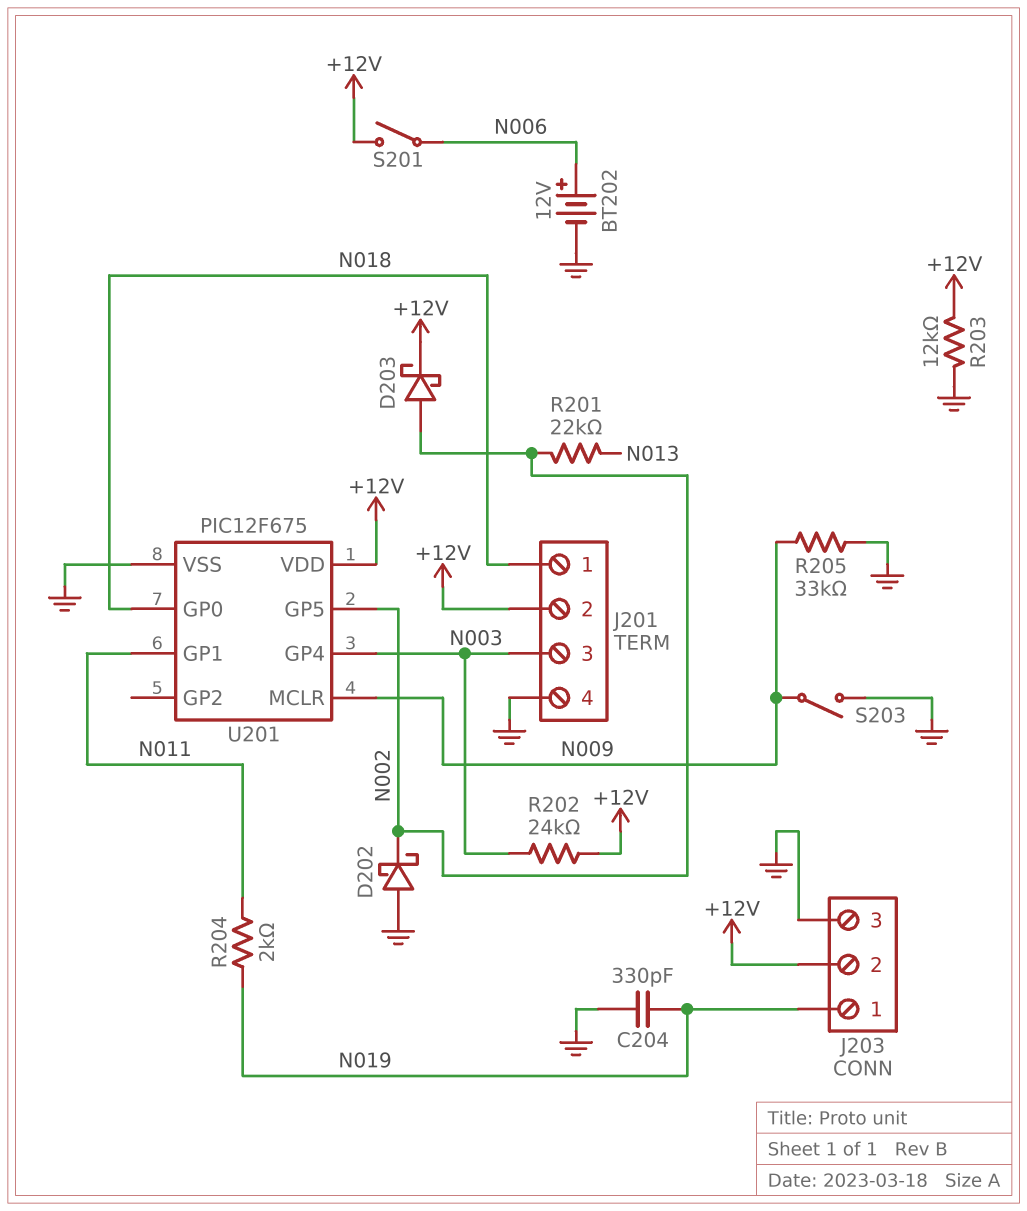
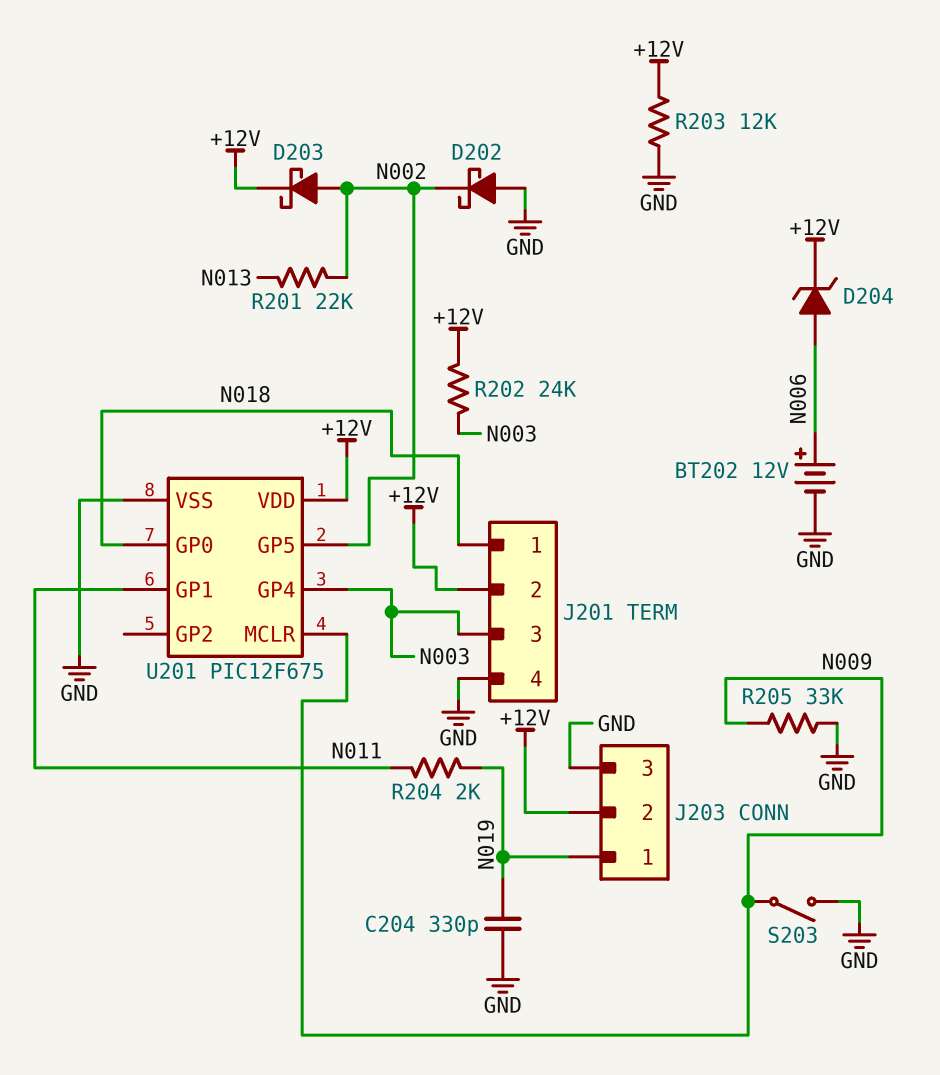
D204: none -> zener (A N006, K +12V)
S201: switch (+12V, N006) -> none

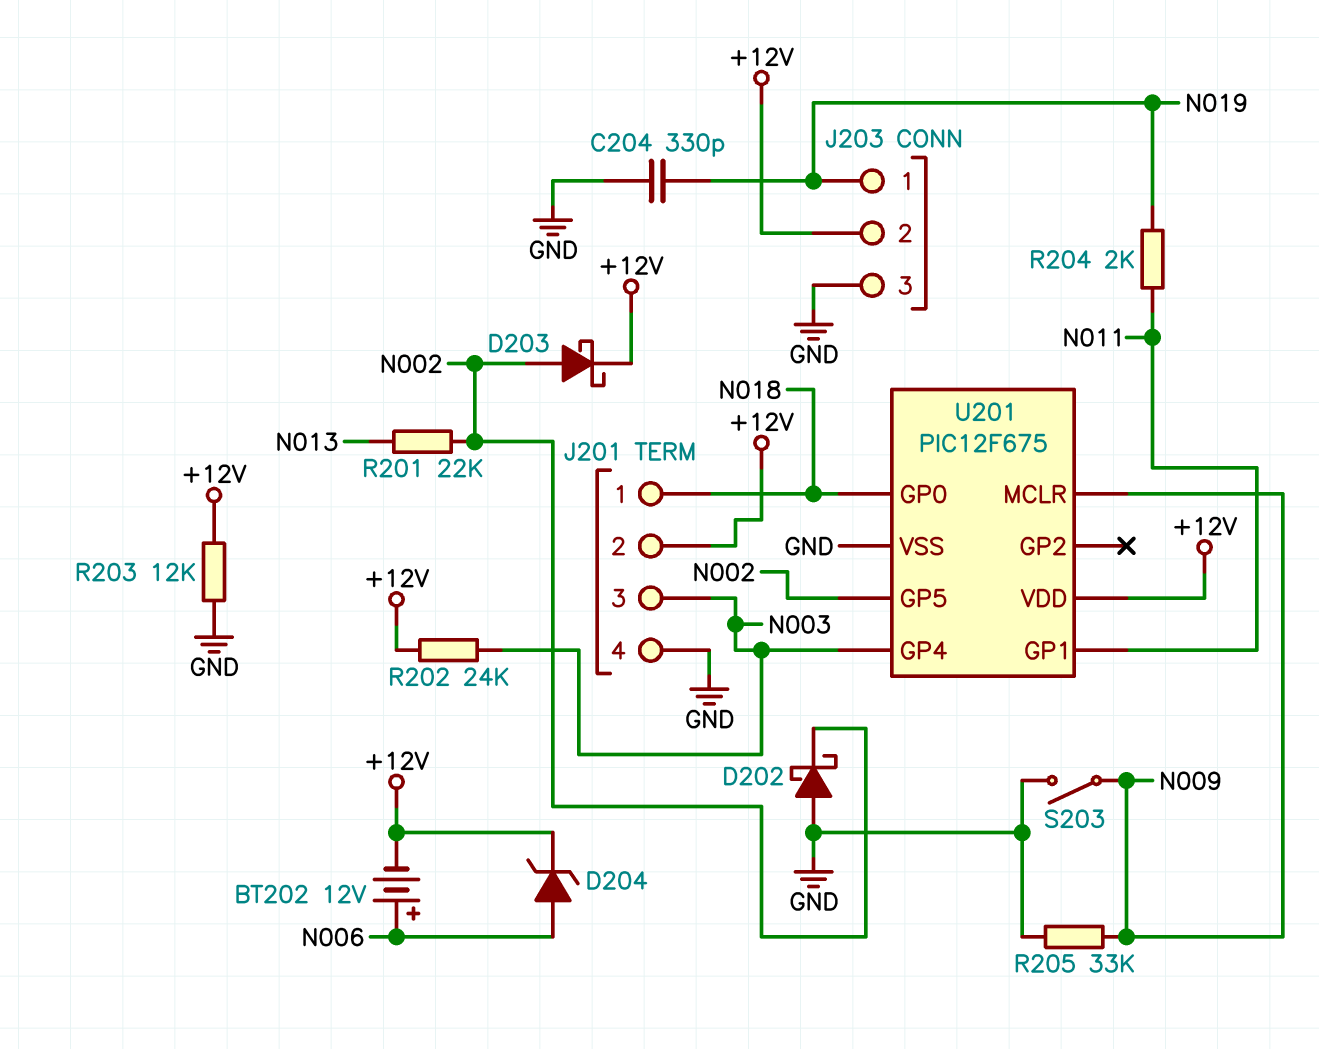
BT202: 12V (plus N006, minus GND) -> 12V (plus N006, minus +12V)

